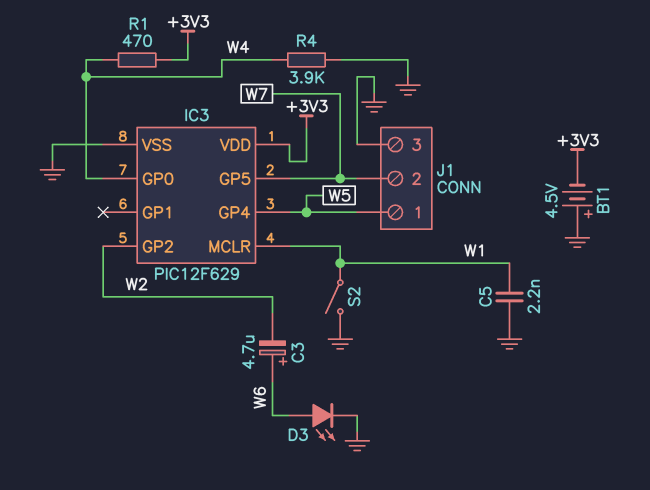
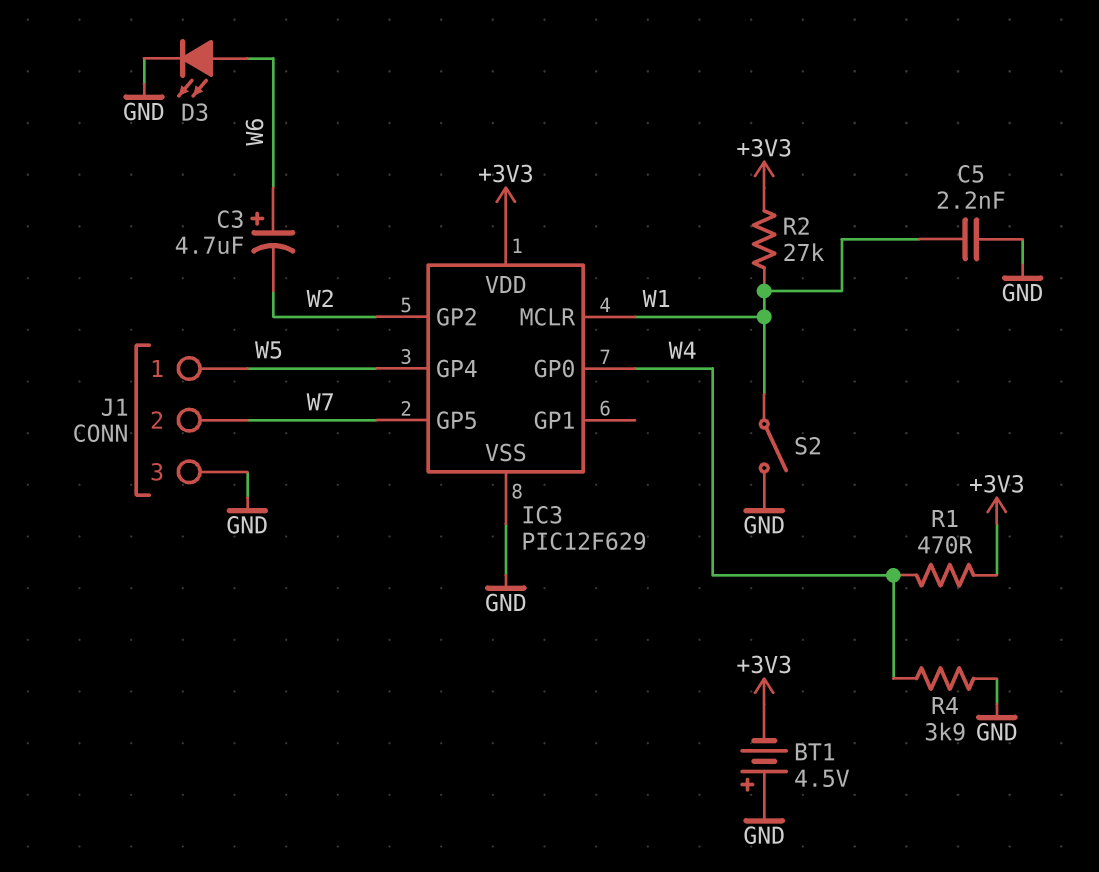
R2: none -> 27k (+3V3, W1)

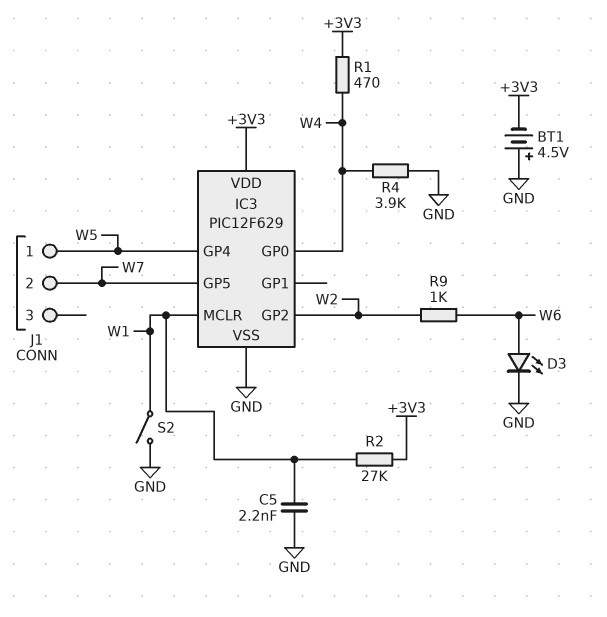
C3: 4.7uF (plus W6, minus W2) -> none
J1 pin 3: GND -> none
R9: none -> 1k (W2, W6)

